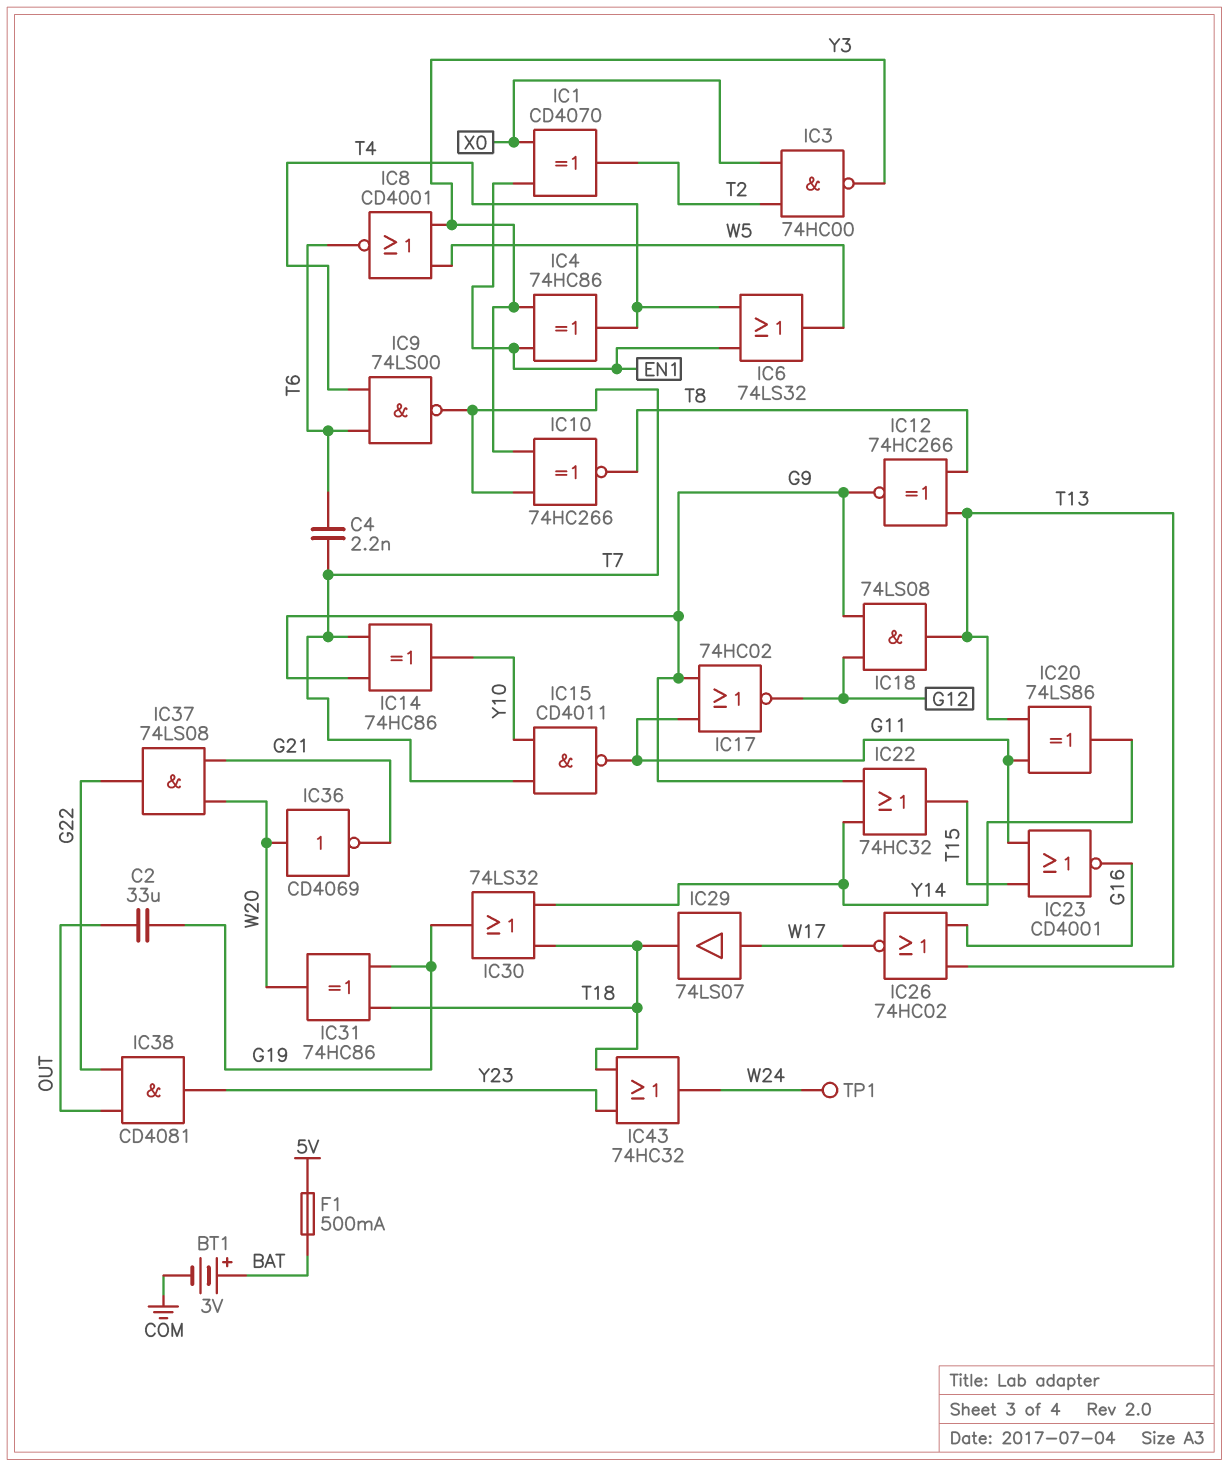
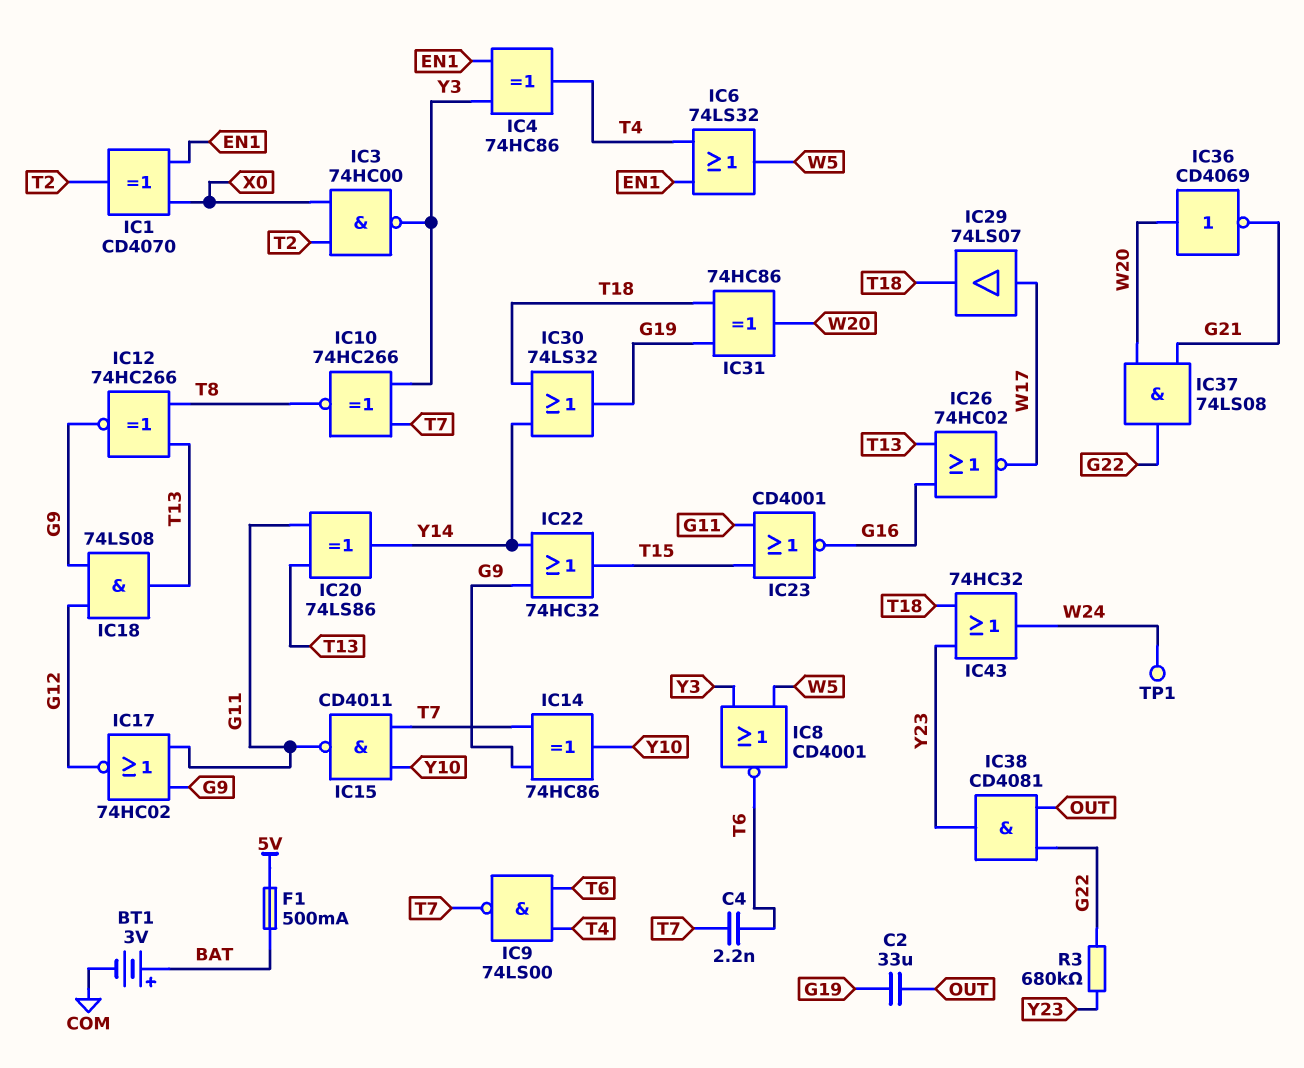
R3: none -> 680k (G22, Y23)

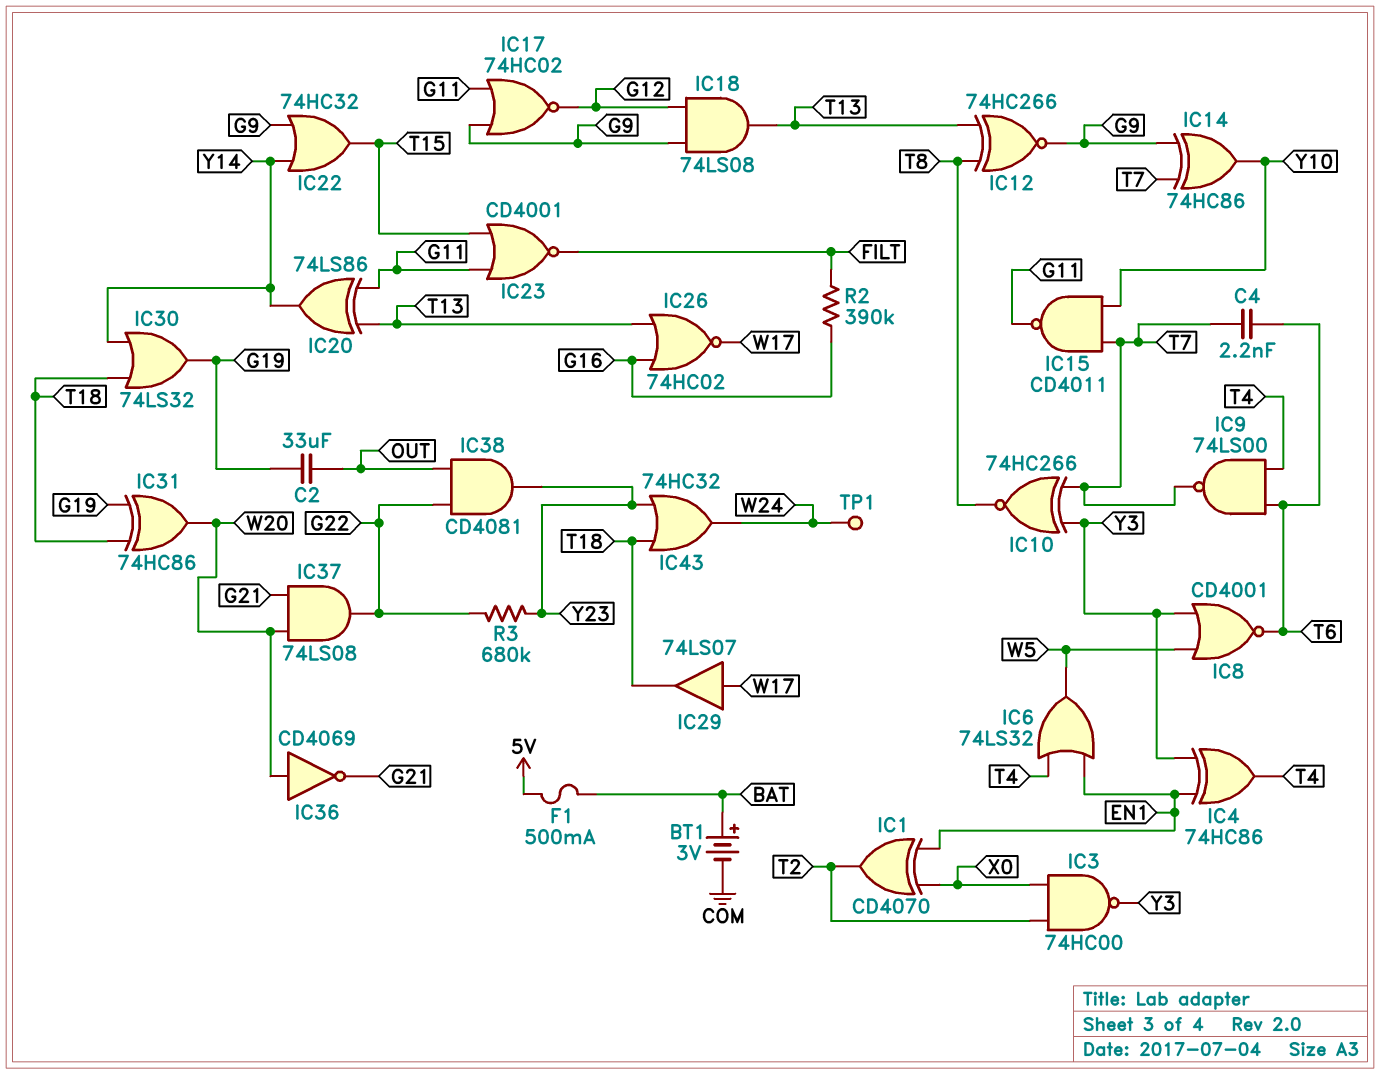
IC23: NOR CD4001 (in G11, in T15, out G16) -> NOR CD4001 (in G11, in T15, out FILT)
R2: none -> 390k (FILT, G16)

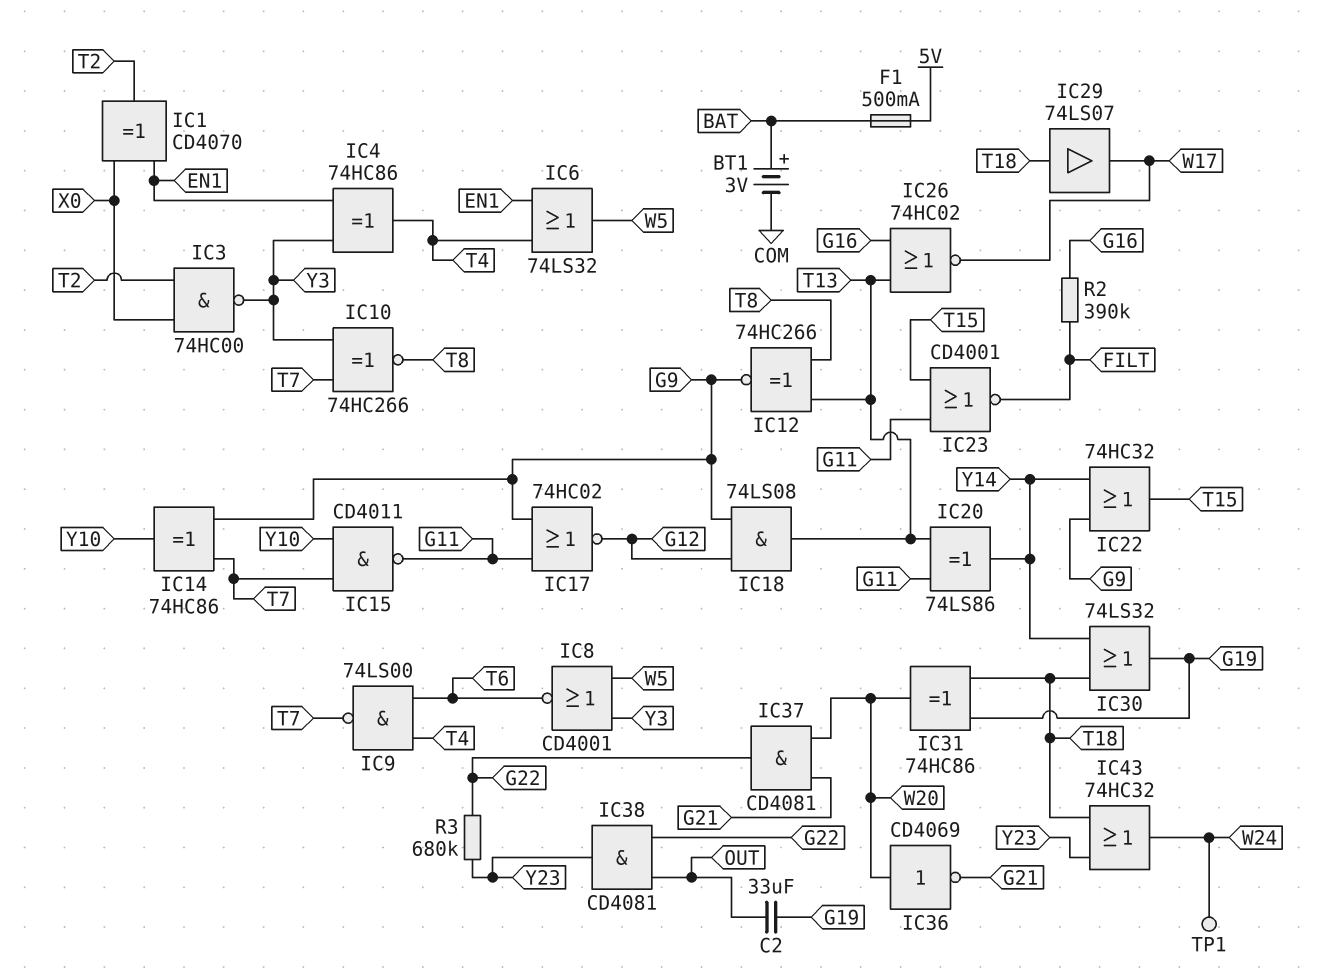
C4: 2.2nF (T6, T7) -> none
IC29: buffer 74LS07 (in W17, out T18) -> buffer 74LS07 (in T18, out W17)
IC37: AND 74LS08 (in G21, in W20, out G22) -> AND CD4081 (in G21, in W20, out G22)

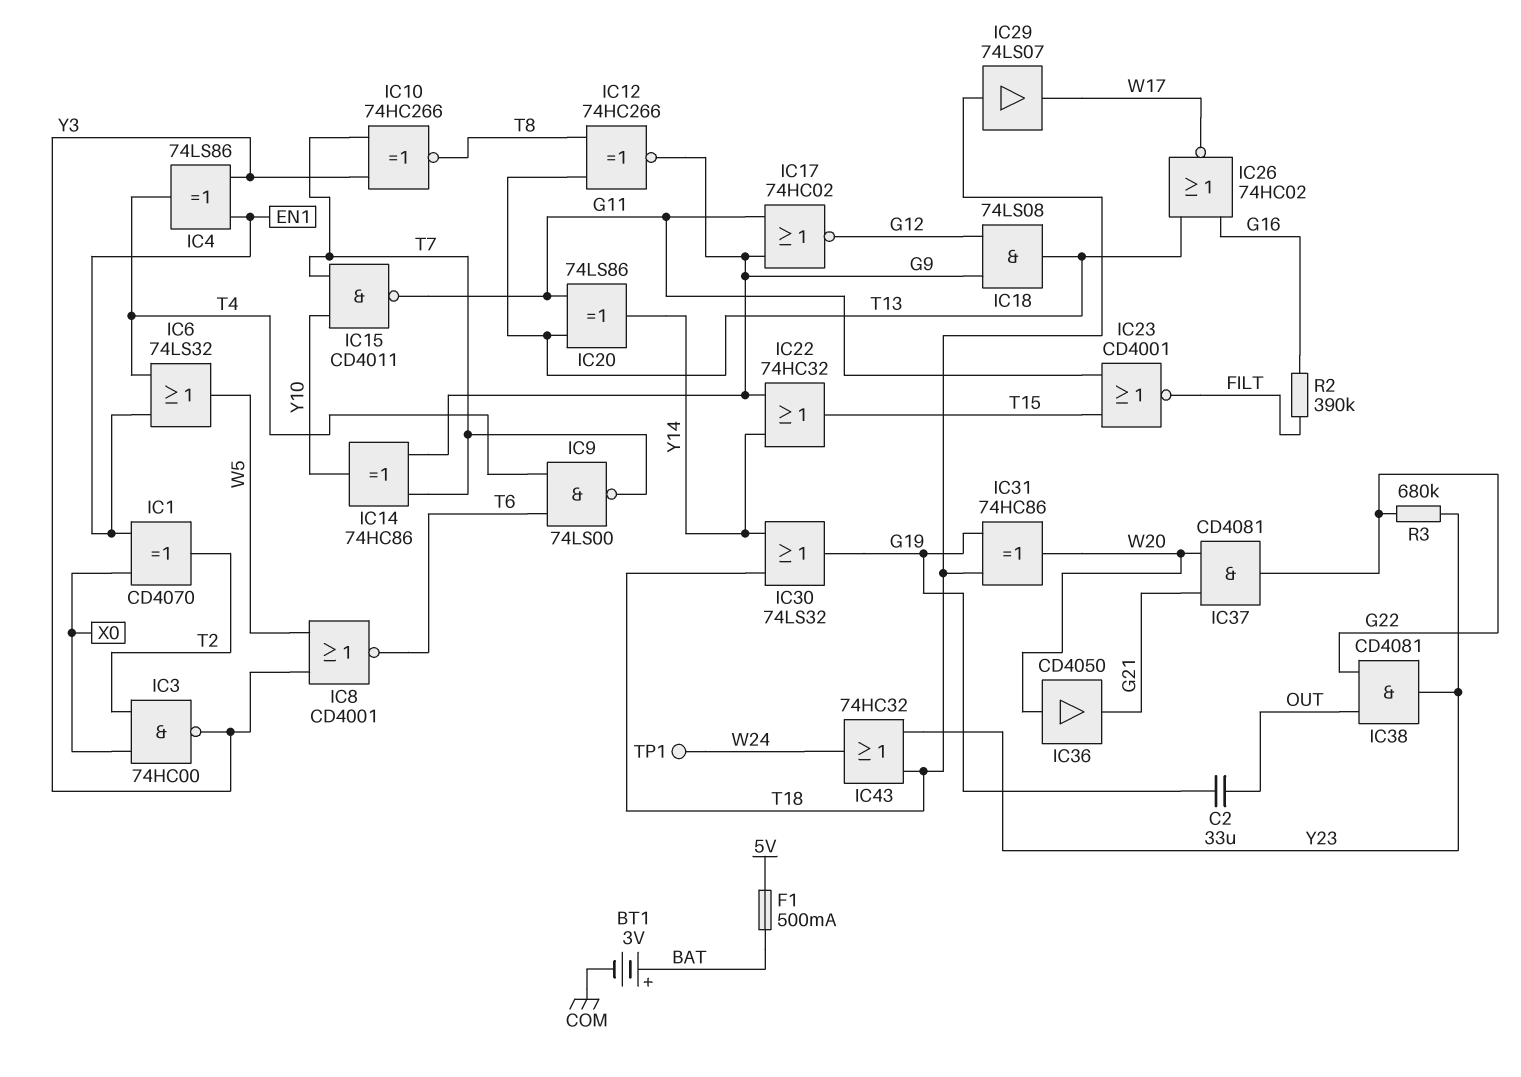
IC4: XOR 74HC86 (in EN1, in Y3, out T4) -> XOR 74LS86 (in EN1, in Y3, out T4)
IC36: NOT CD4069 (in W20, out G21) -> buffer CD4050 (in W20, out G21)

